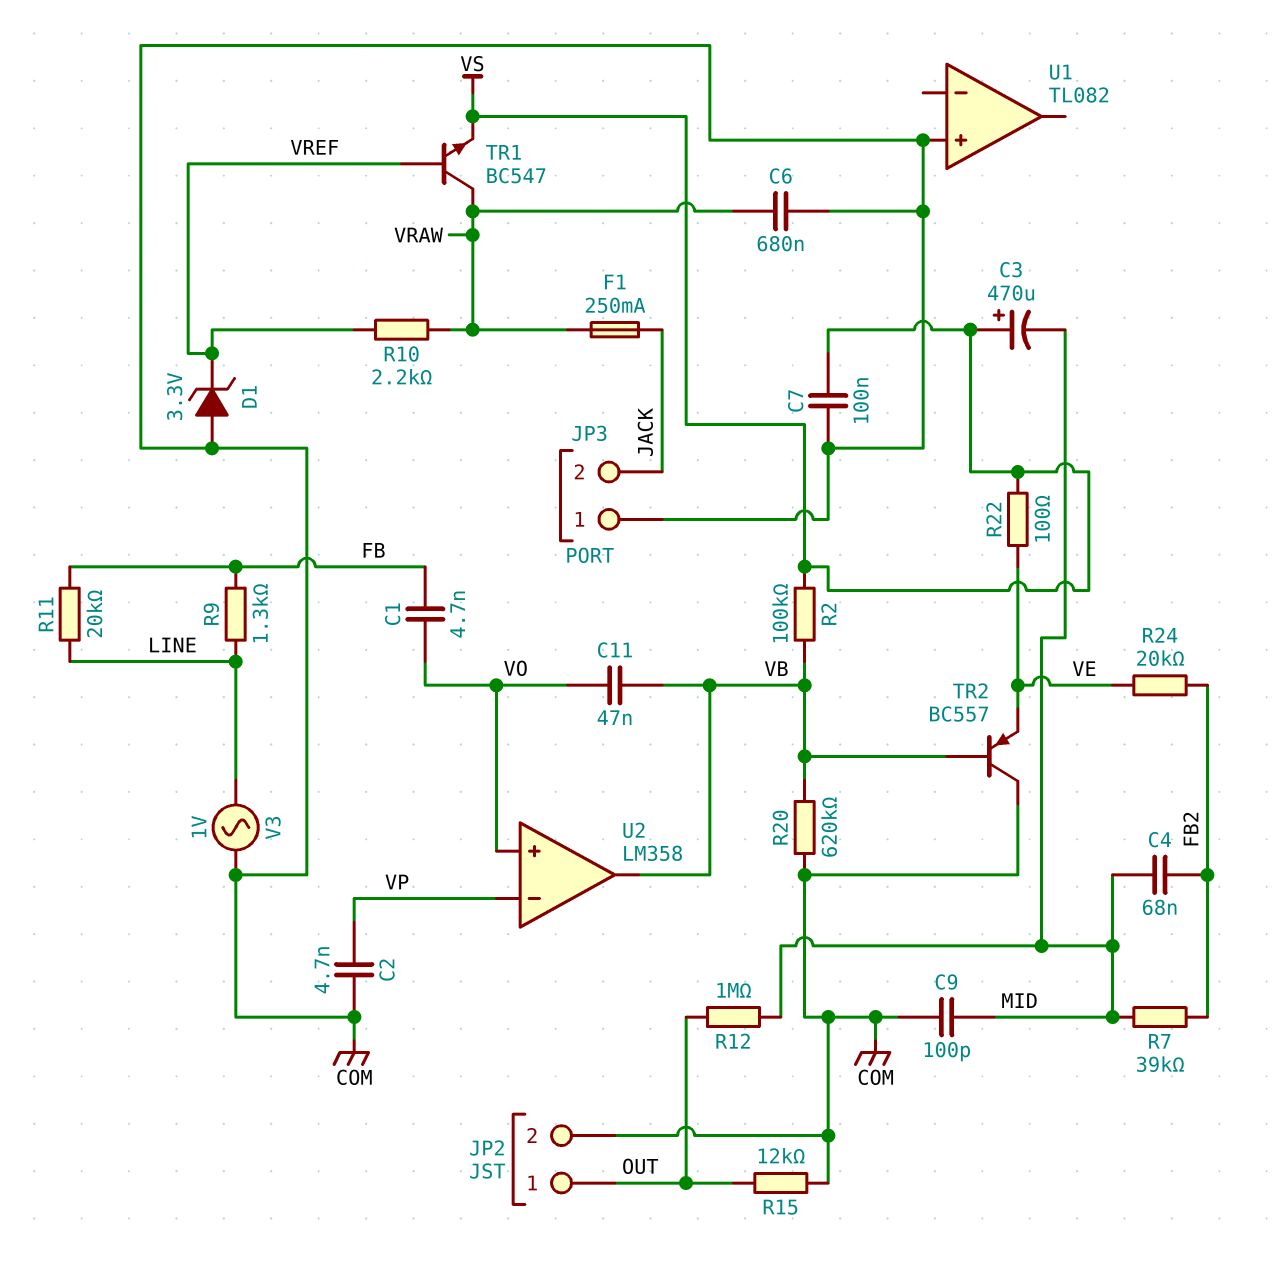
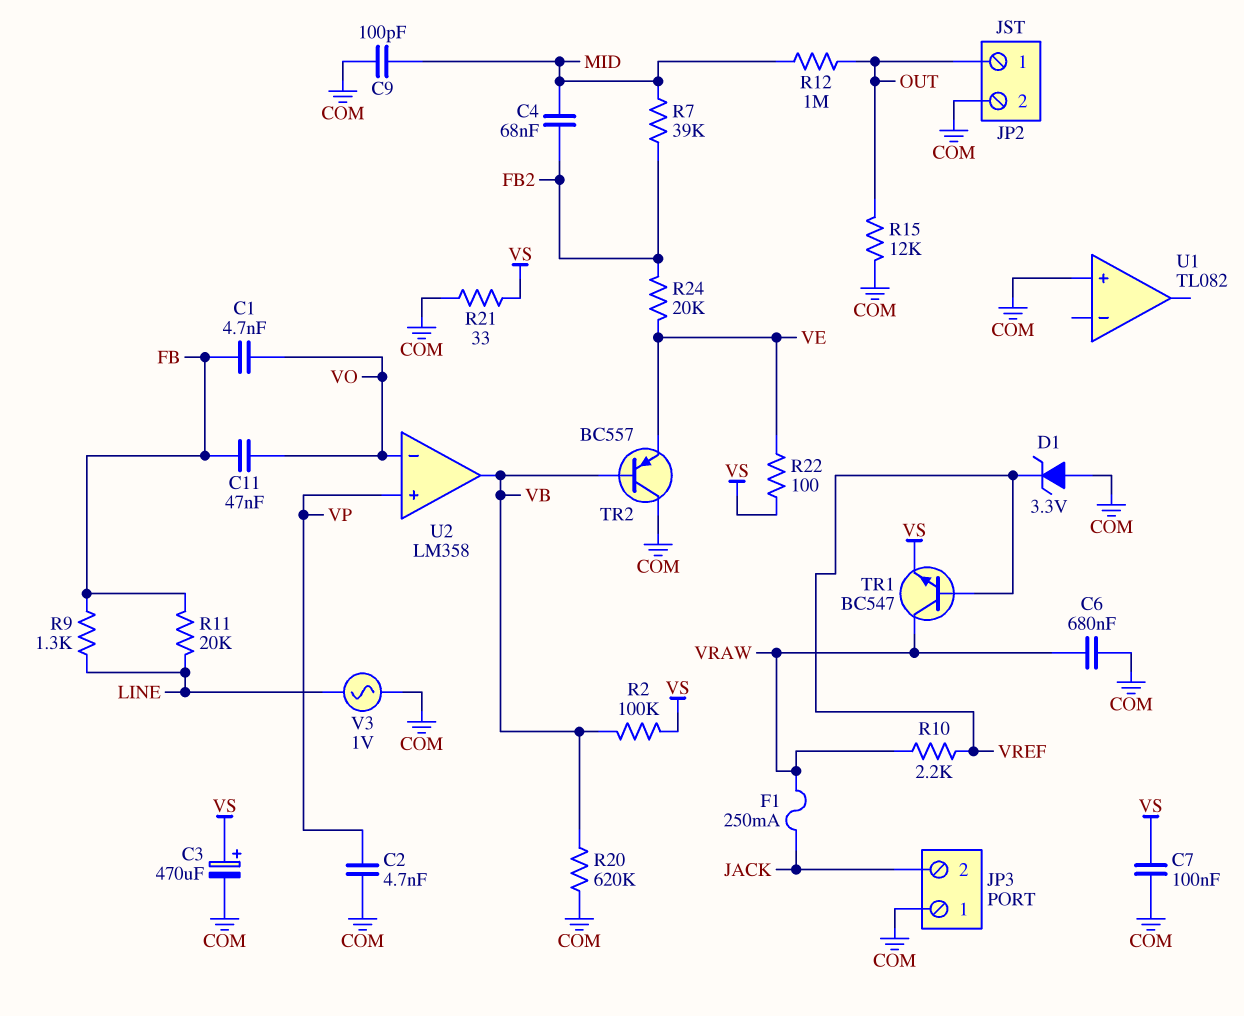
C3: 470uF (plus VS, minus MID) -> 470uF (plus VS, minus COM)
C11: 47nF (VB, VO) -> 47nF (FB, VO)
R21: none -> 33 (COM, VS)
U2 pin in+: VO -> VP
U2 pin in-: VP -> VO

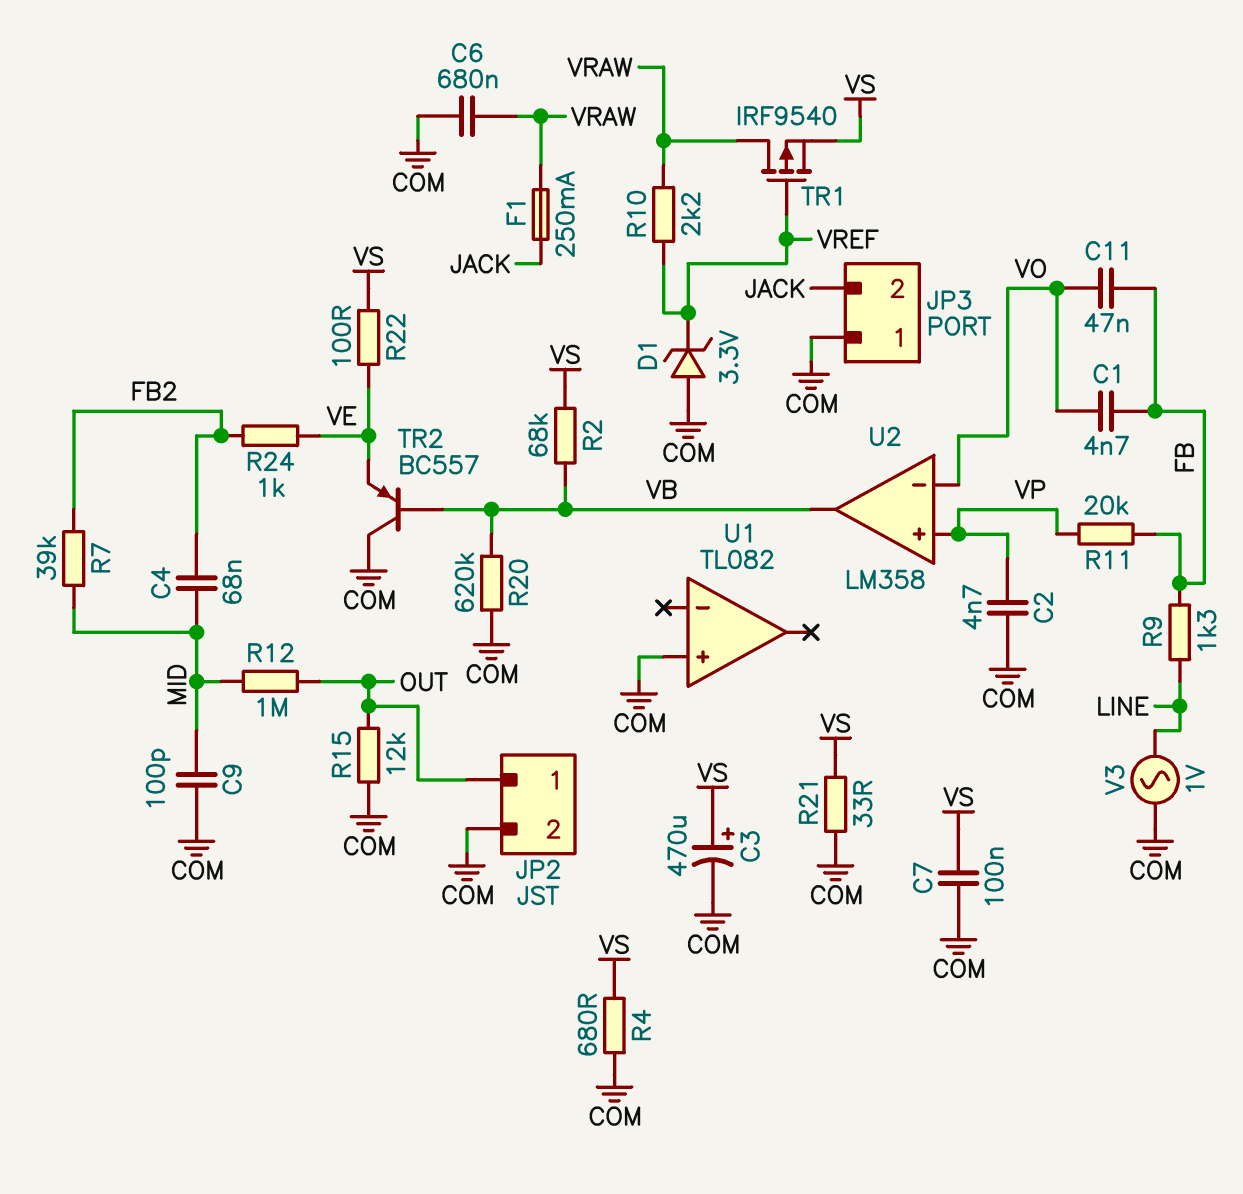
R2: 100k (VB, VS) -> 68k (VB, VS)
R4: none -> 680 (COM, VS)
R11: 20k (FB, LINE) -> 20k (FB, VP)
R24: 20k (FB2, VE) -> 1k (FB2, VE)
TR1: NPN BC547 (B VREF, C VRAW, E VS) -> PMOS IRF9540 (G VREF, D VRAW, S VS)

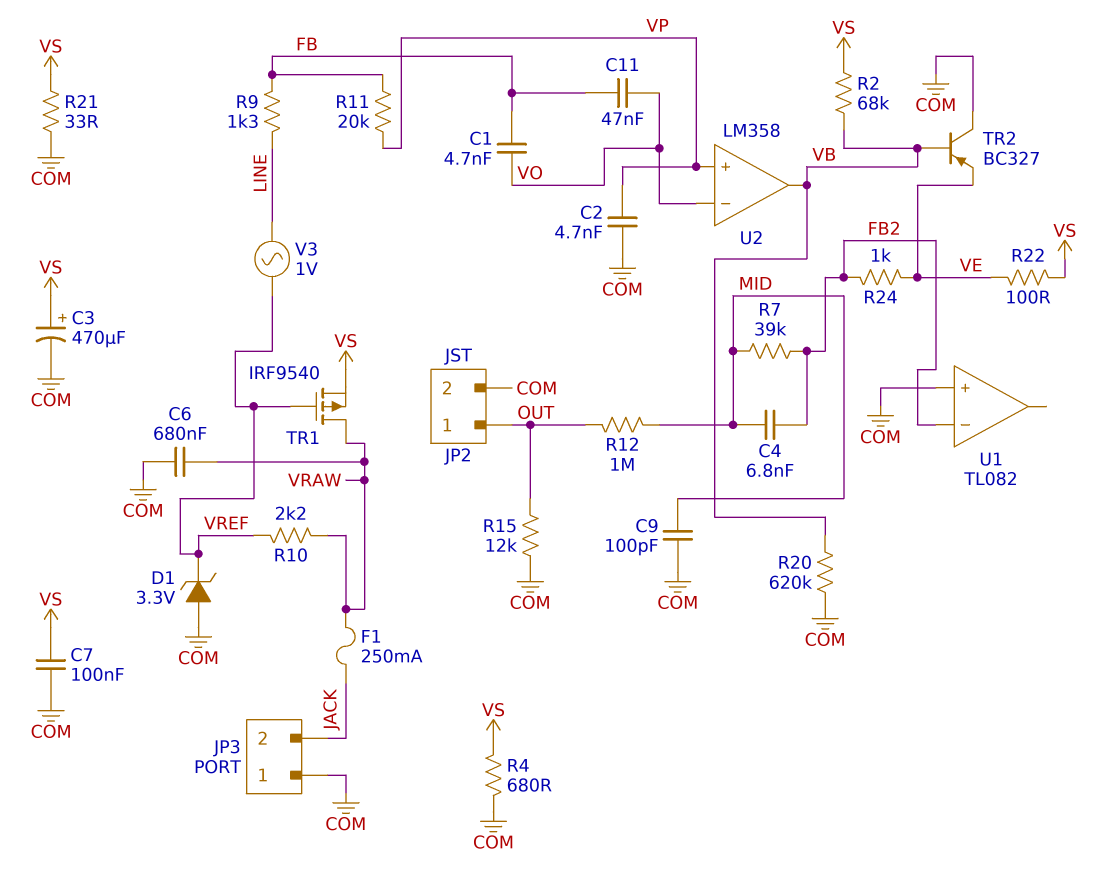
C4: 68nF (FB2, MID) -> 6.8nF (FB2, MID)
TR2: PNP BC557 (B VB, C COM, E VE) -> PNP BC327 (B VB, C COM, E VE)
U1 pin in-: none -> FB2
V3: AC 1V (COM, LINE) -> AC 1V (LINE, VREF)

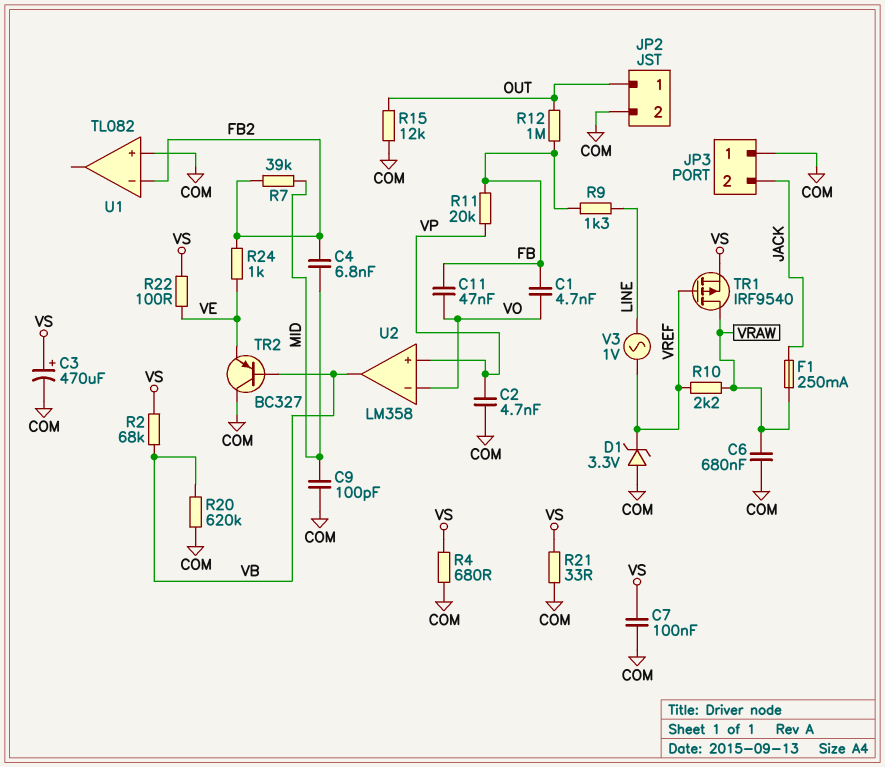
R12: 1M (MID, OUT) -> 1M (FB, OUT)

